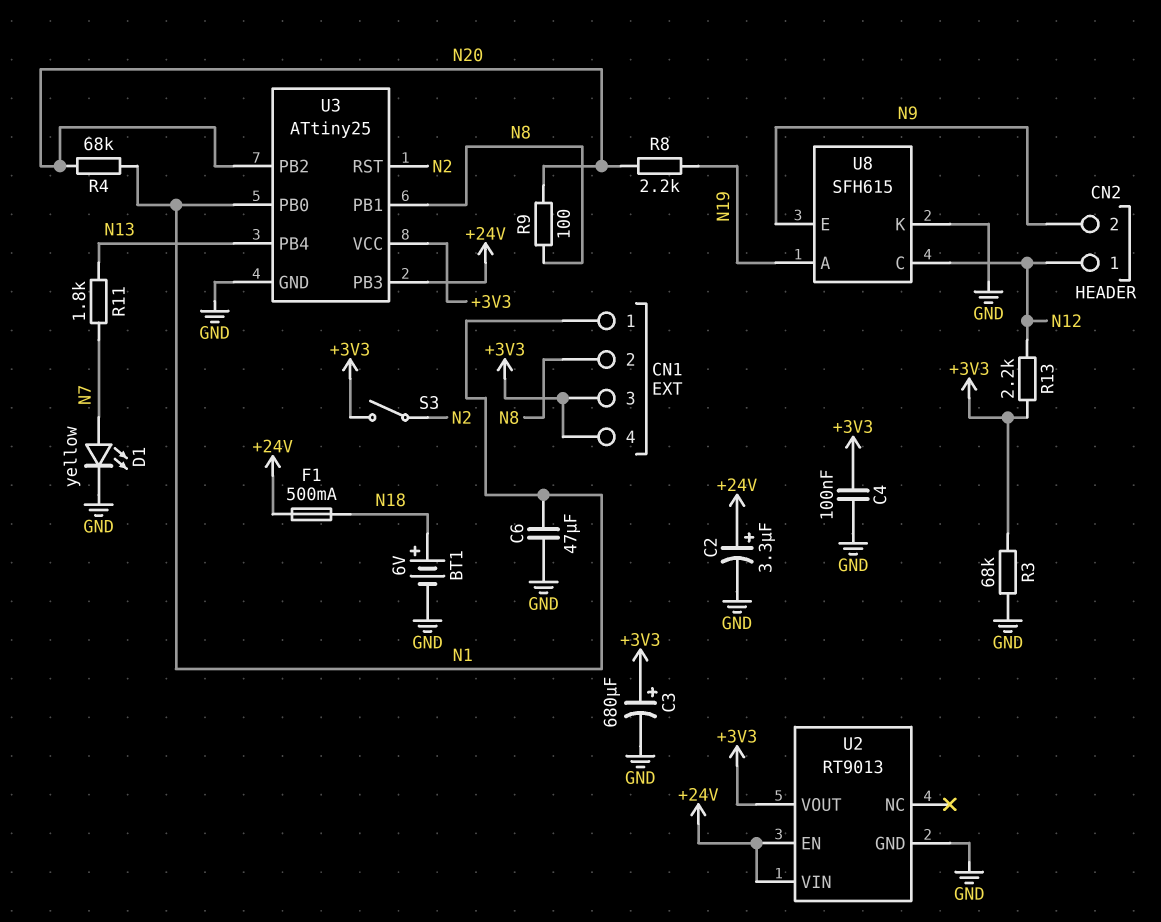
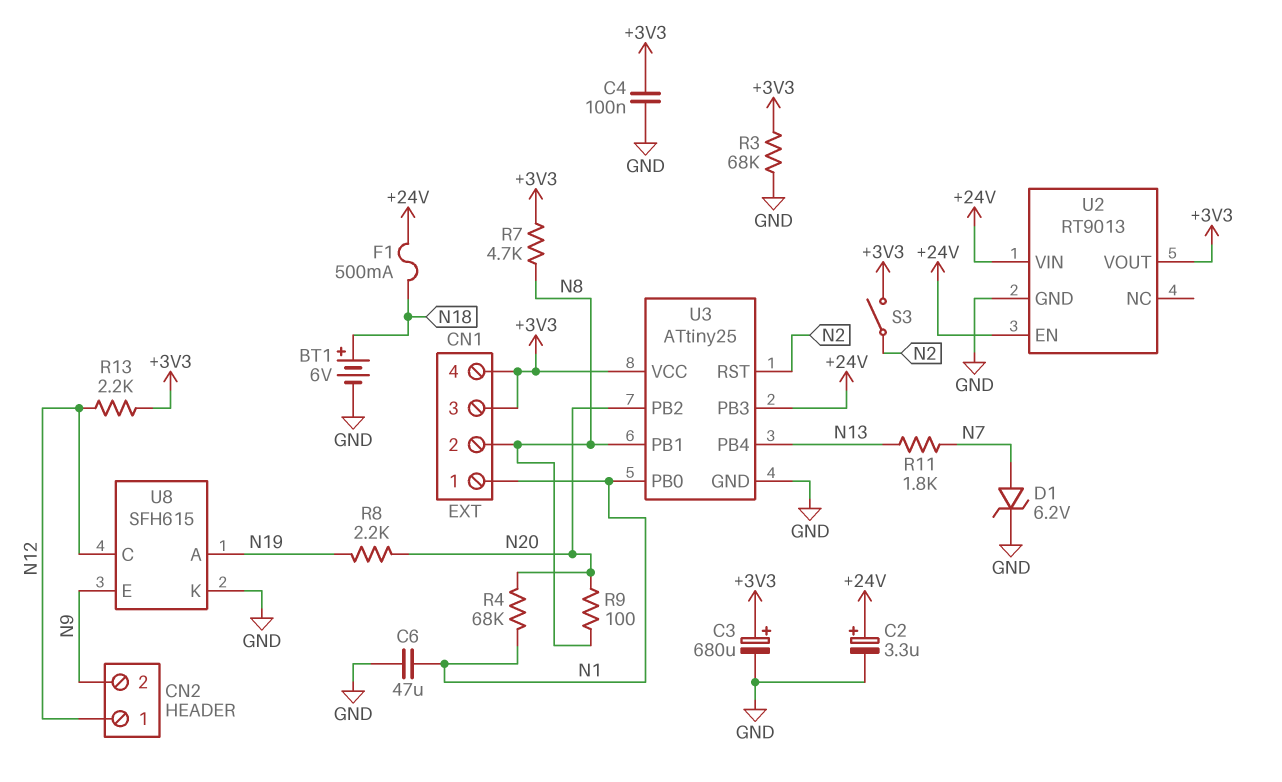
D1: LED yellow (A N7, K GND) -> zener 6.2V (A N7, K GND)
R7: none -> 4.7k (+3V3, N8)

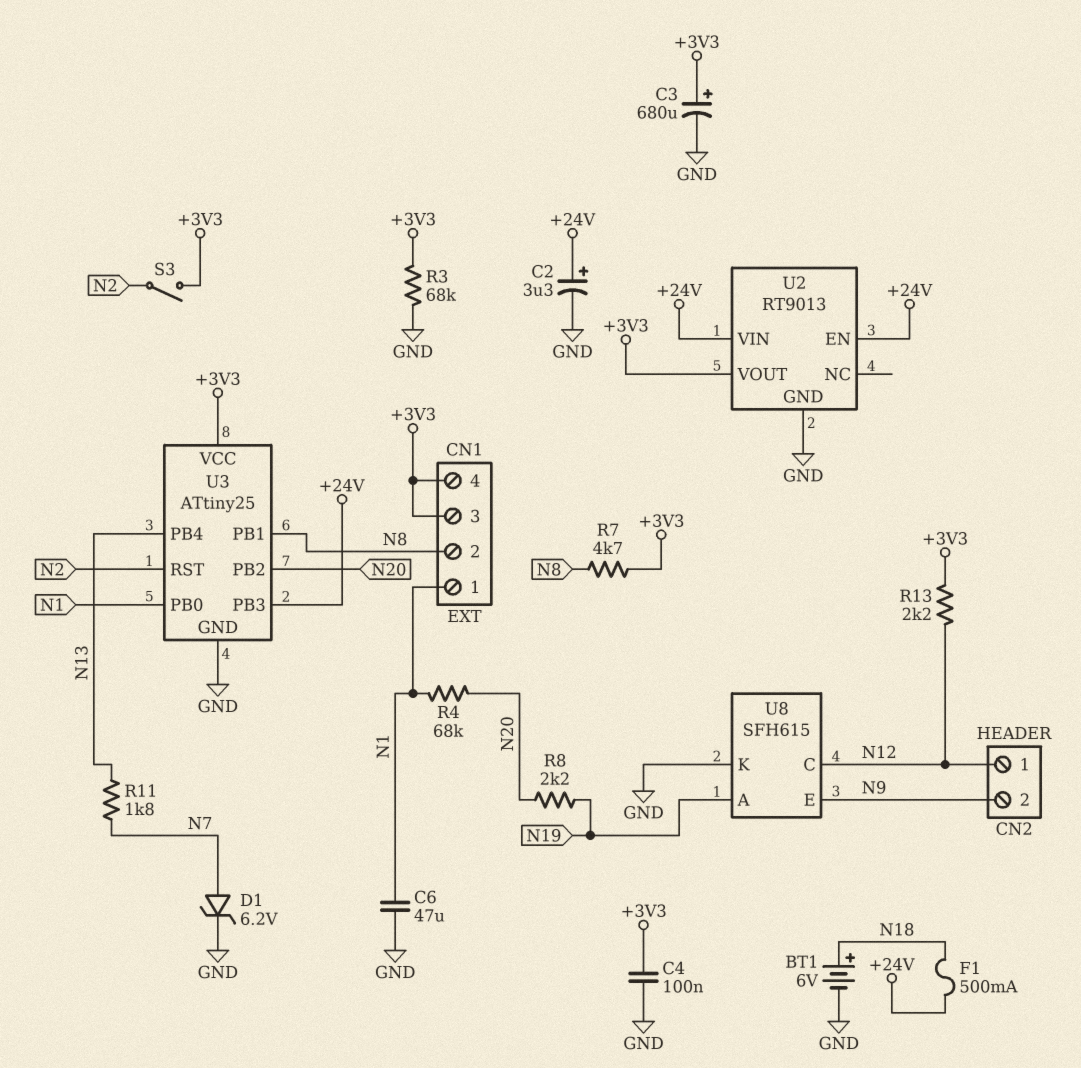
R9: 100 (N8, N20) -> none

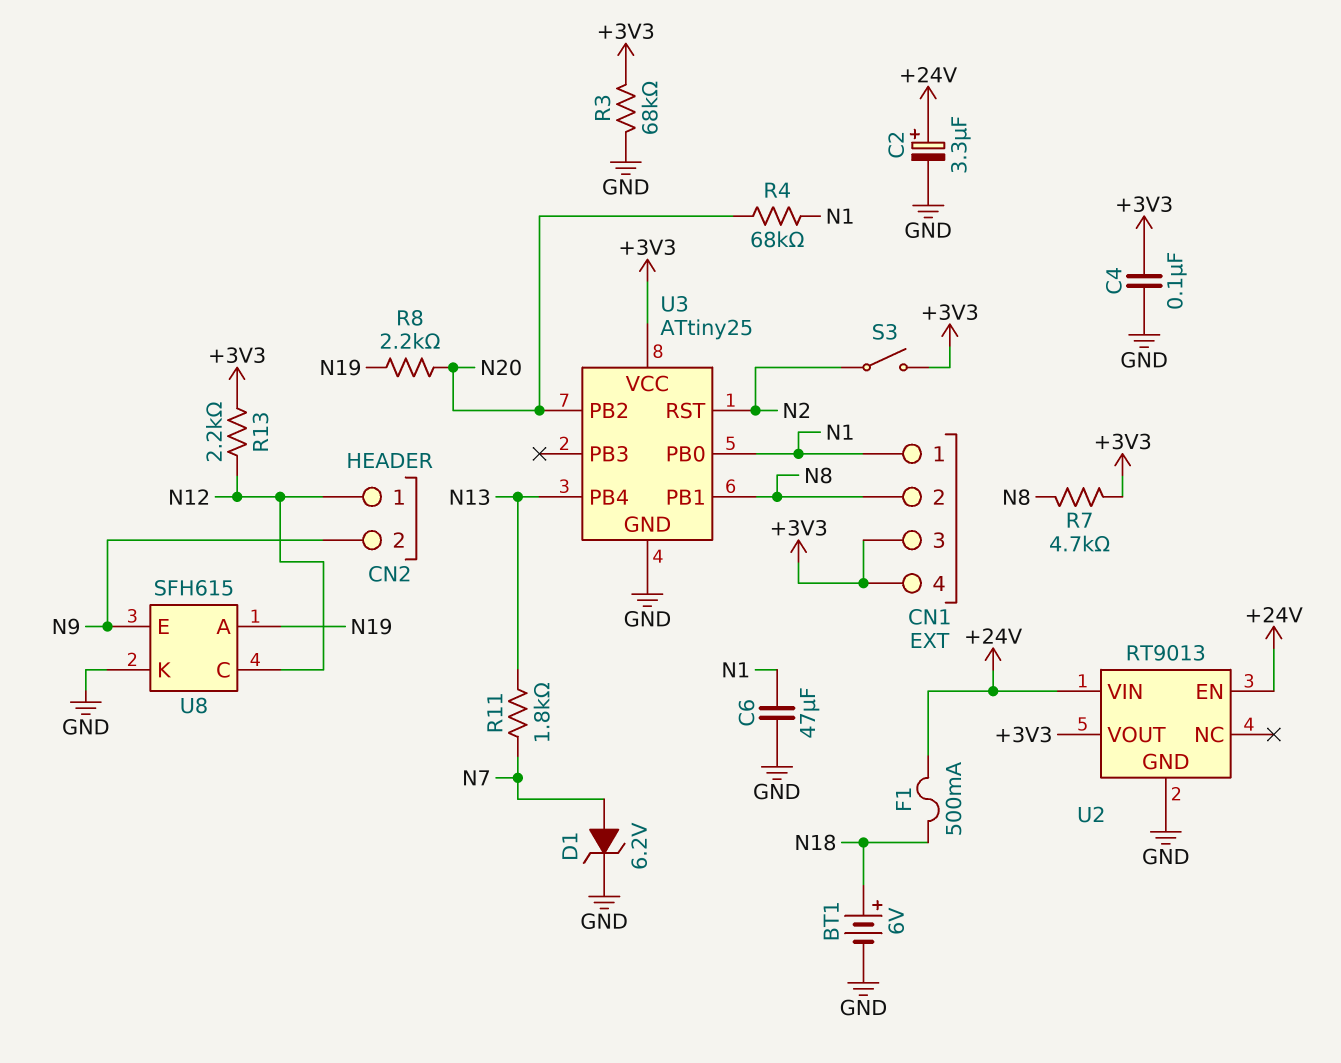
C3: 680uF (plus +3V3, minus GND) -> none
U3 pin PB3: +24V -> none

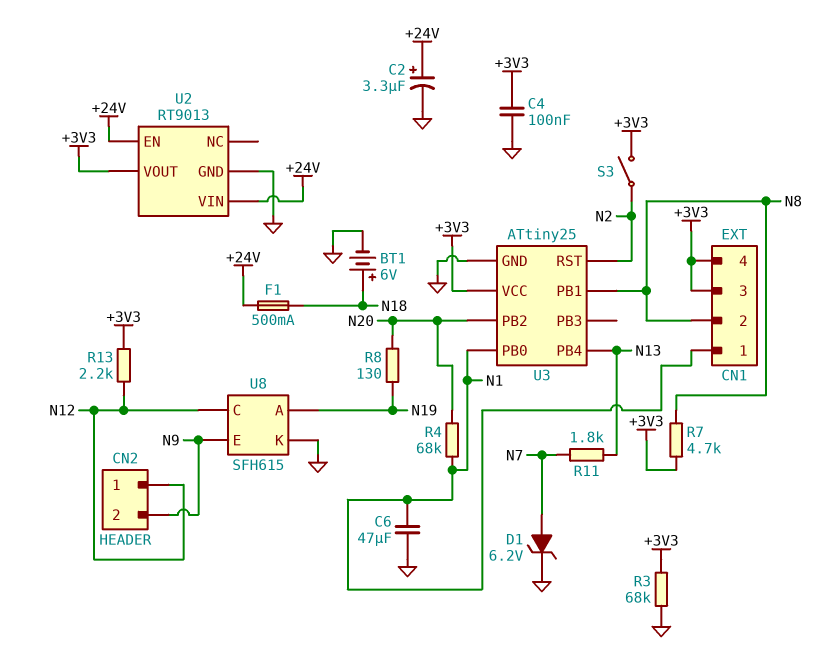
R8: 2.2k (N19, N20) -> 130 (N19, N20)

